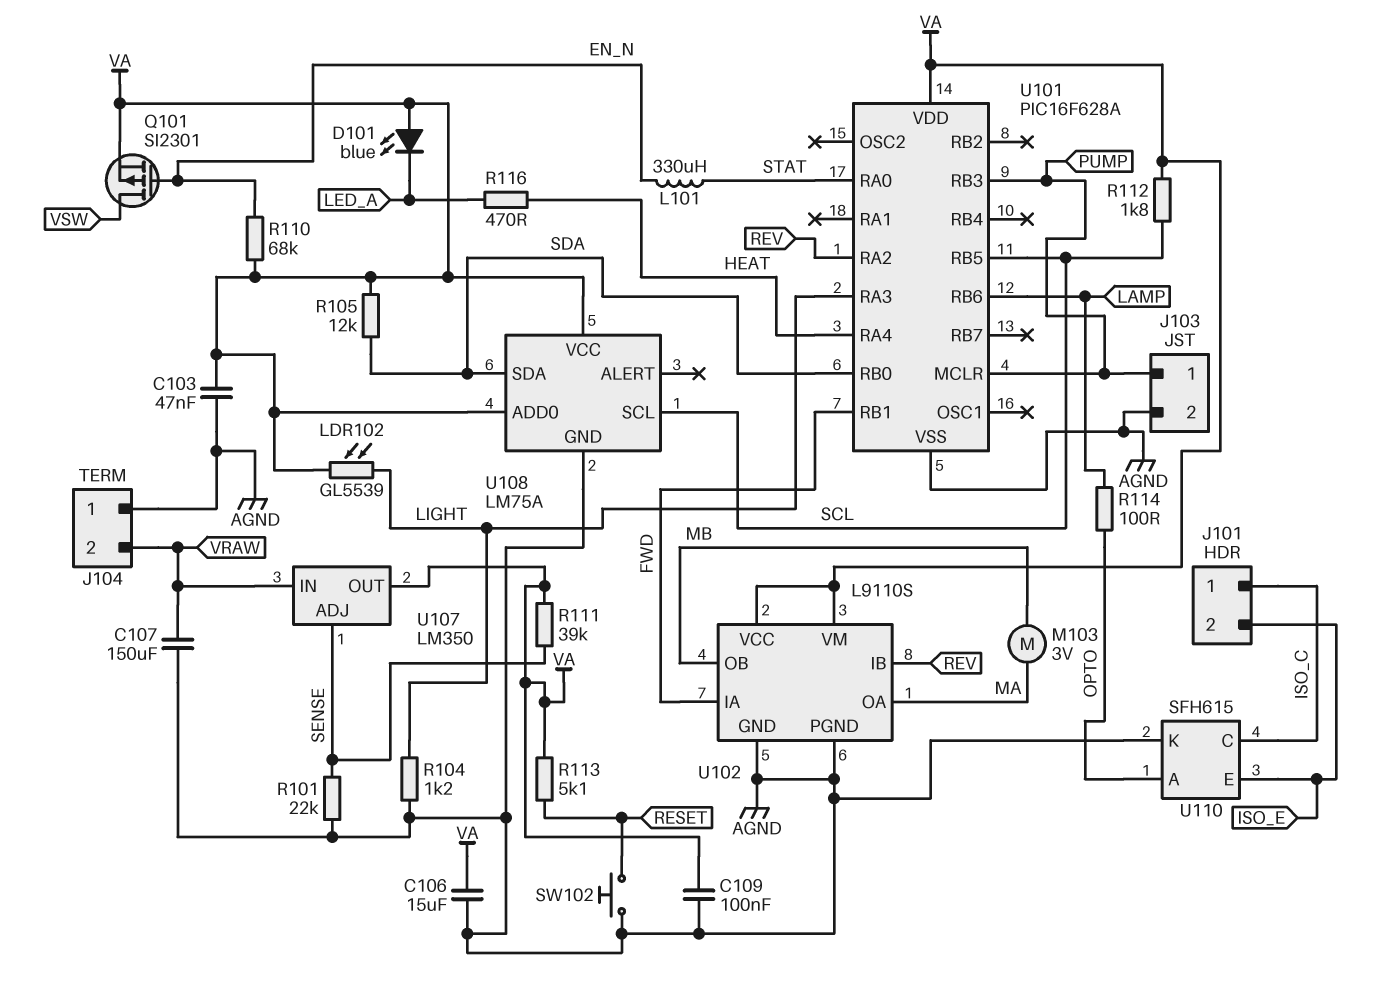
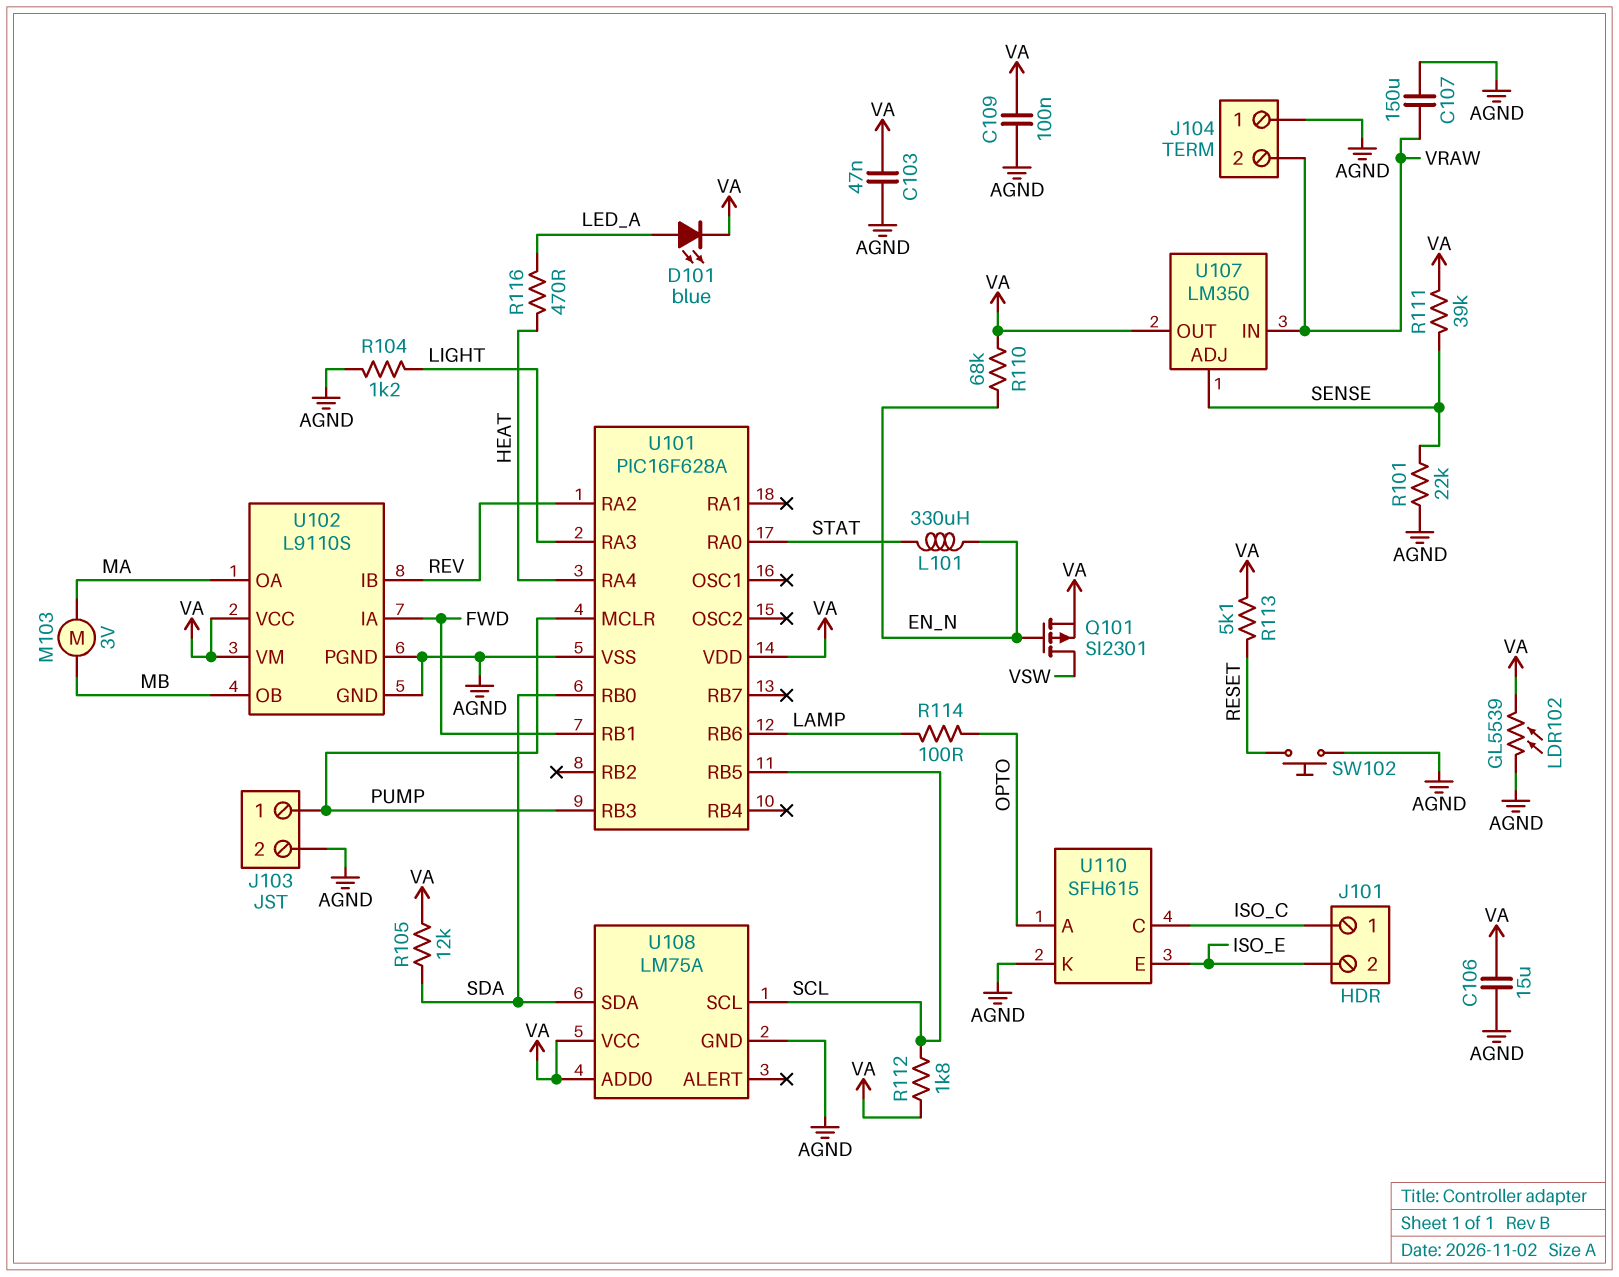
D101: LED blue (A VA, K LED_A) -> LED blue (A LED_A, K VA)
LDR102: GL5539 (LIGHT, VA) -> GL5539 (AGND, VA)

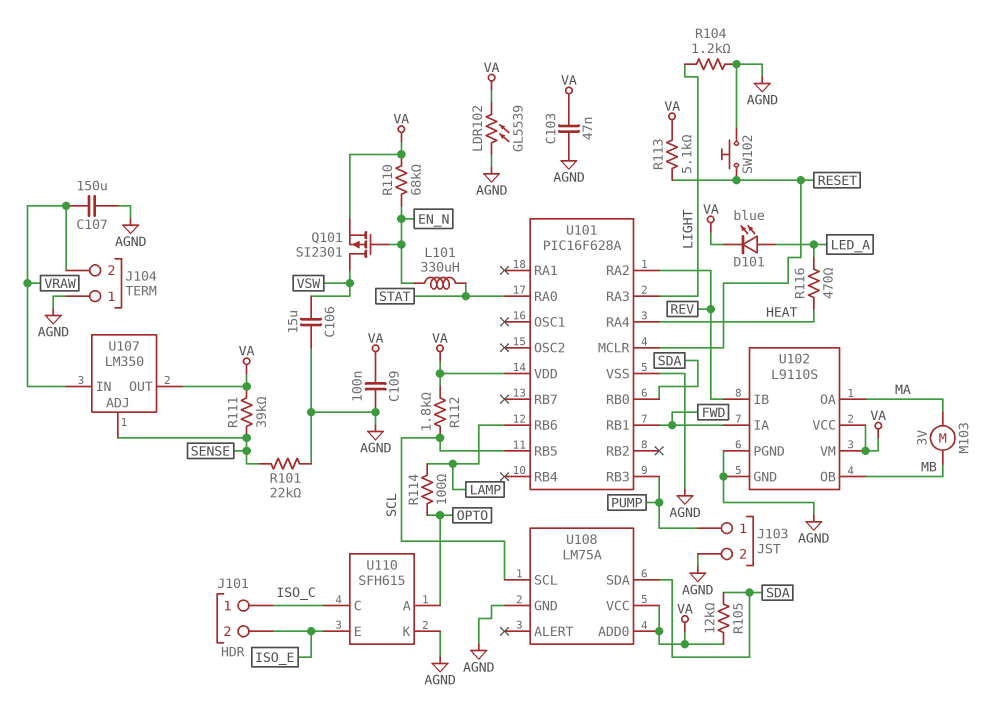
C106: 15uF (AGND, VA) -> 15uF (AGND, VSW)
U101 pin MCLR: PUMP -> RESET

